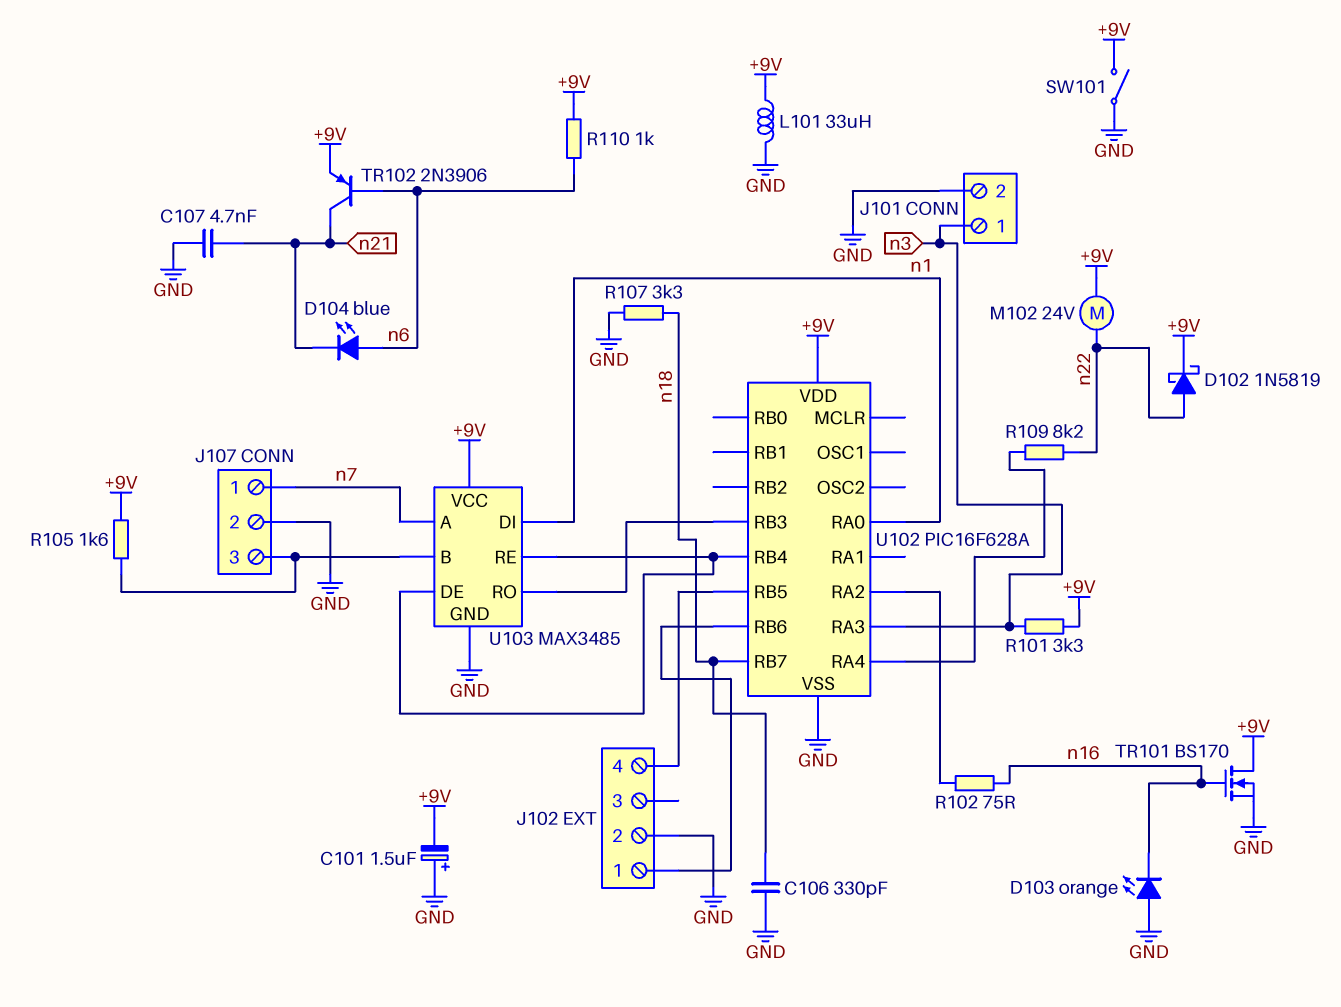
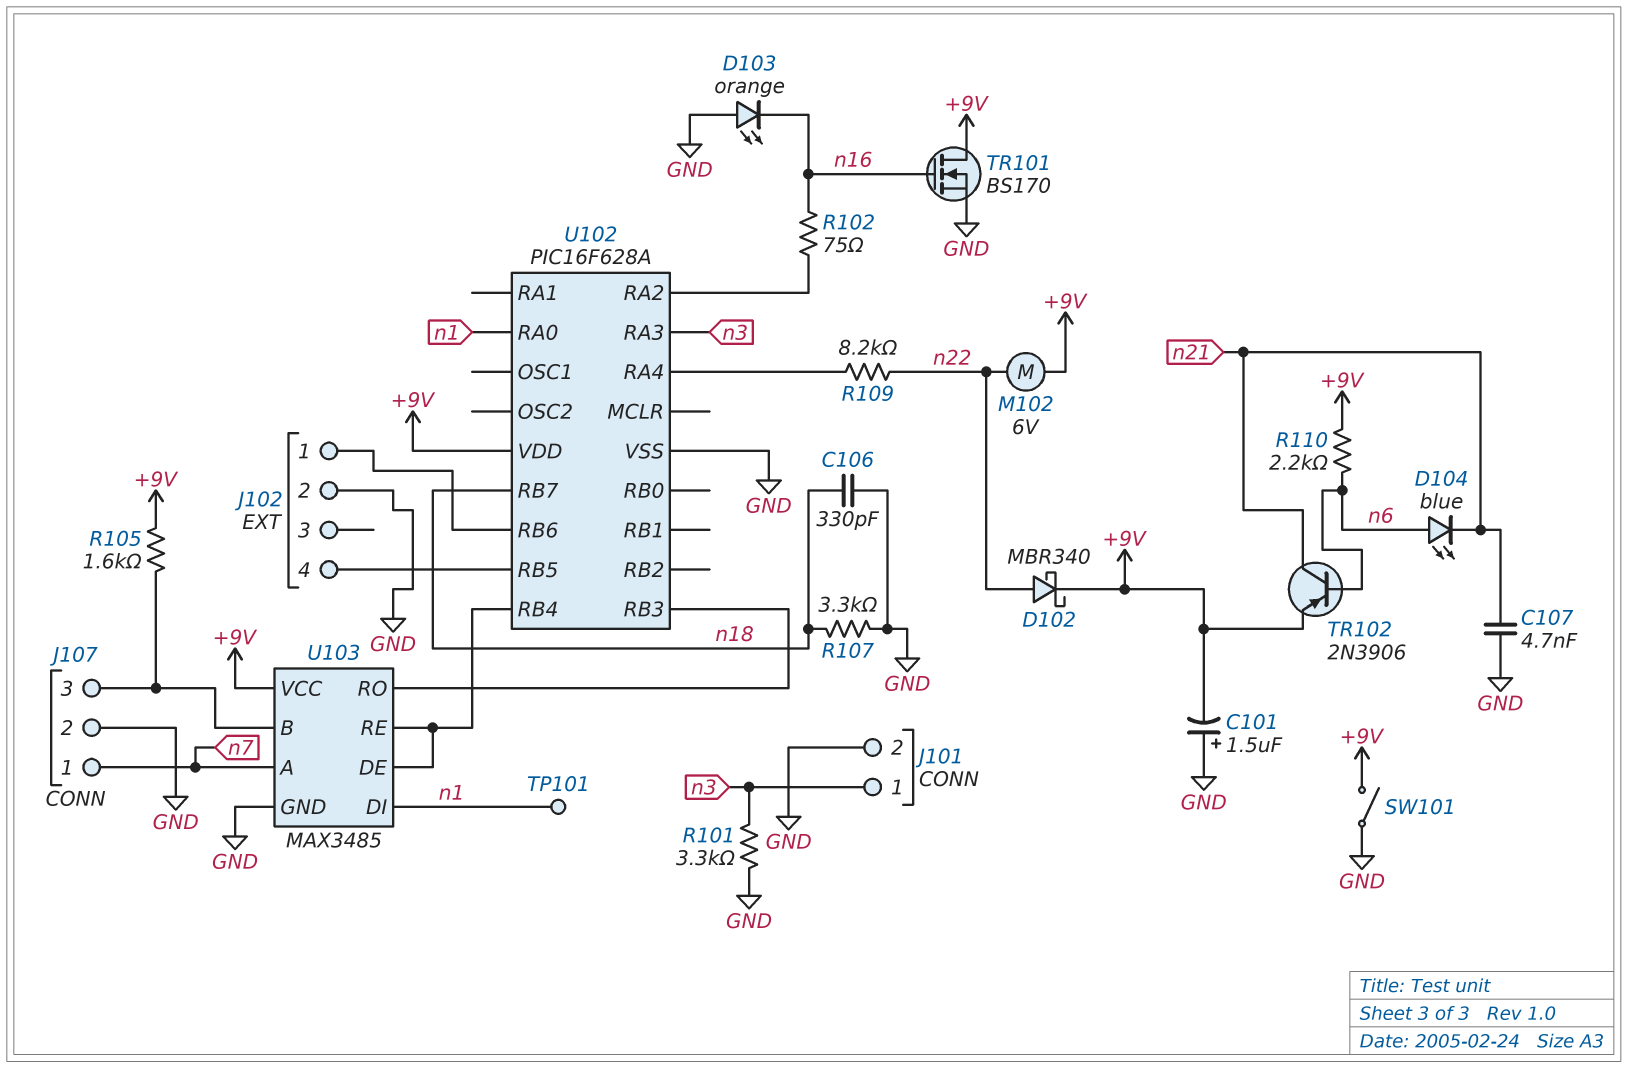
D102: schottky 1N5819 (A n22, K +9V) -> schottky MBR340 (A n22, K +9V)
L101: 33uH (+9V, GND) -> none
M102: motor 24V (+9V, n22) -> motor 6V (+9V, n22)
R101: 3.3k (+9V, n3) -> 3.3k (GND, n3)
R110: 1k (+9V, n6) -> 2.2k (+9V, n6)
TP101: none -> test point (n1)

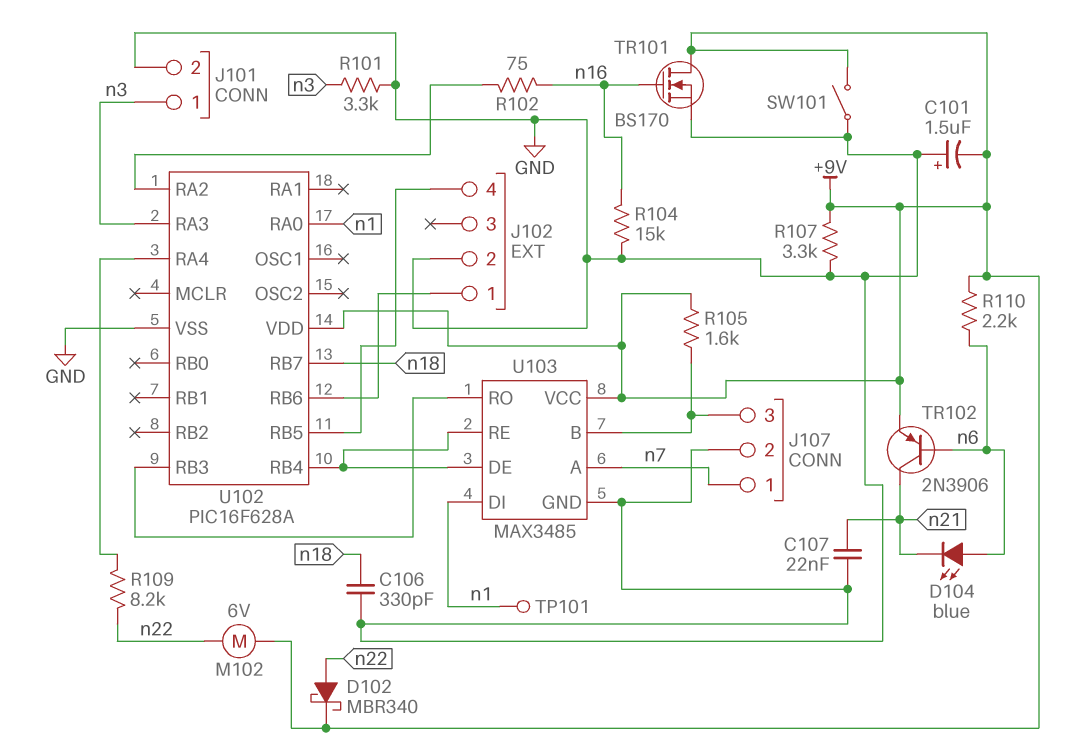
C107: 4.7nF (GND, n21) -> 22nF (GND, n21)
D103: LED orange (A GND, K n16) -> none
R104: none -> 15k (GND, n16)
R107: 3.3k (GND, n18) -> 3.3k (+9V, GND)

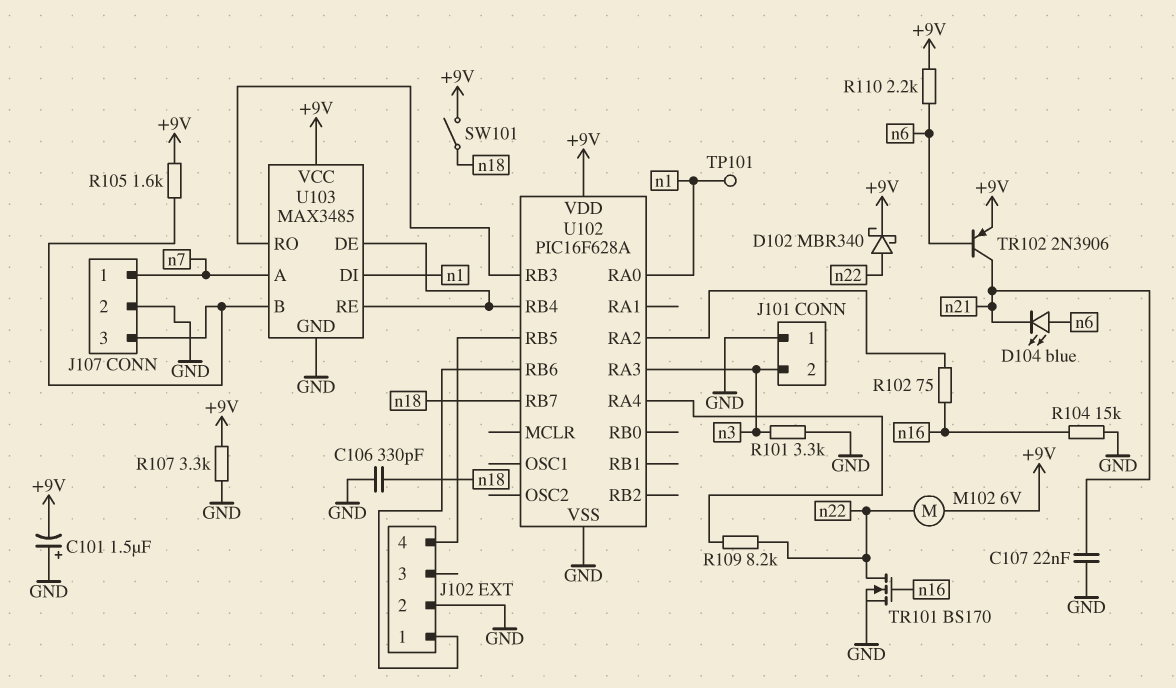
J101 pin 1: n3 -> GND
J101 pin 2: GND -> n3
SW101: switch (+9V, GND) -> switch (+9V, n18)
TR101: NMOS BS170 (G n16, D +9V, S GND) -> NMOS BS170 (G n16, D n22, S GND)

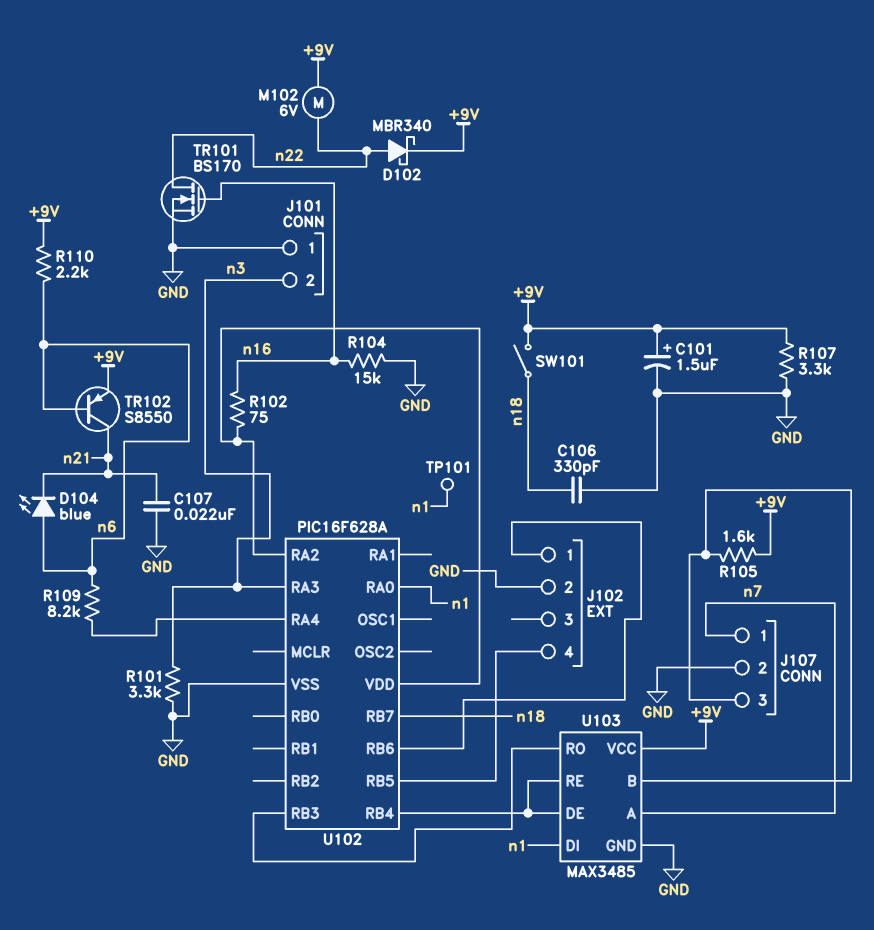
C101: 1.5uF (plus GND, minus +9V) -> 1.5uF (plus +9V, minus GND)
R109: 8.2k (U102/RA4, n22) -> 8.2k (U102/RA4, n6)
TR102: PNP 2N3906 (B n6, C n21, E +9V) -> PNP S8550 (B n6, C n21, E +9V)
U102 pin VDD: +9V -> U102/RA2

